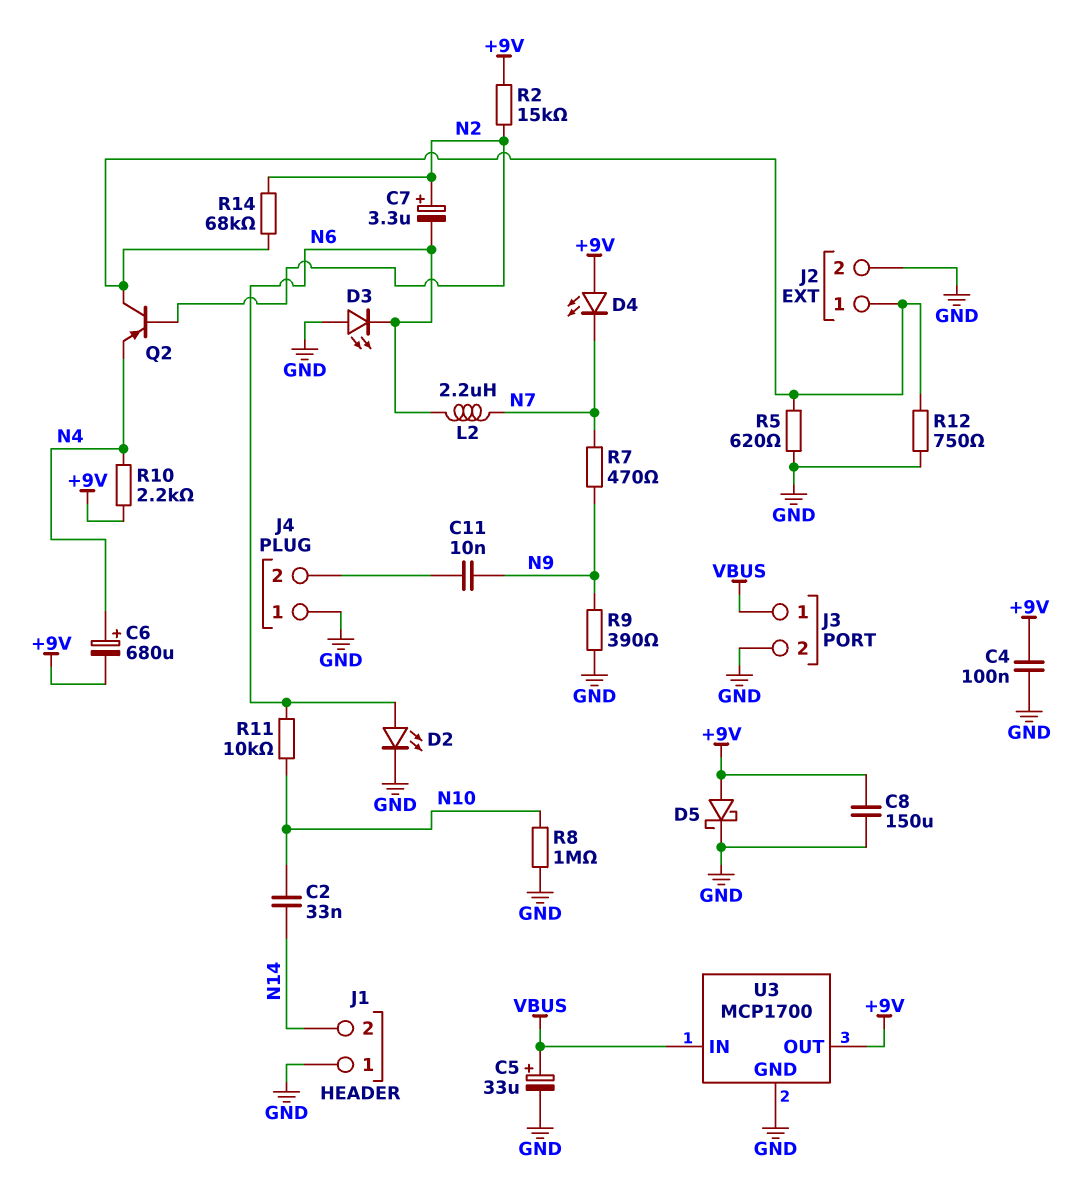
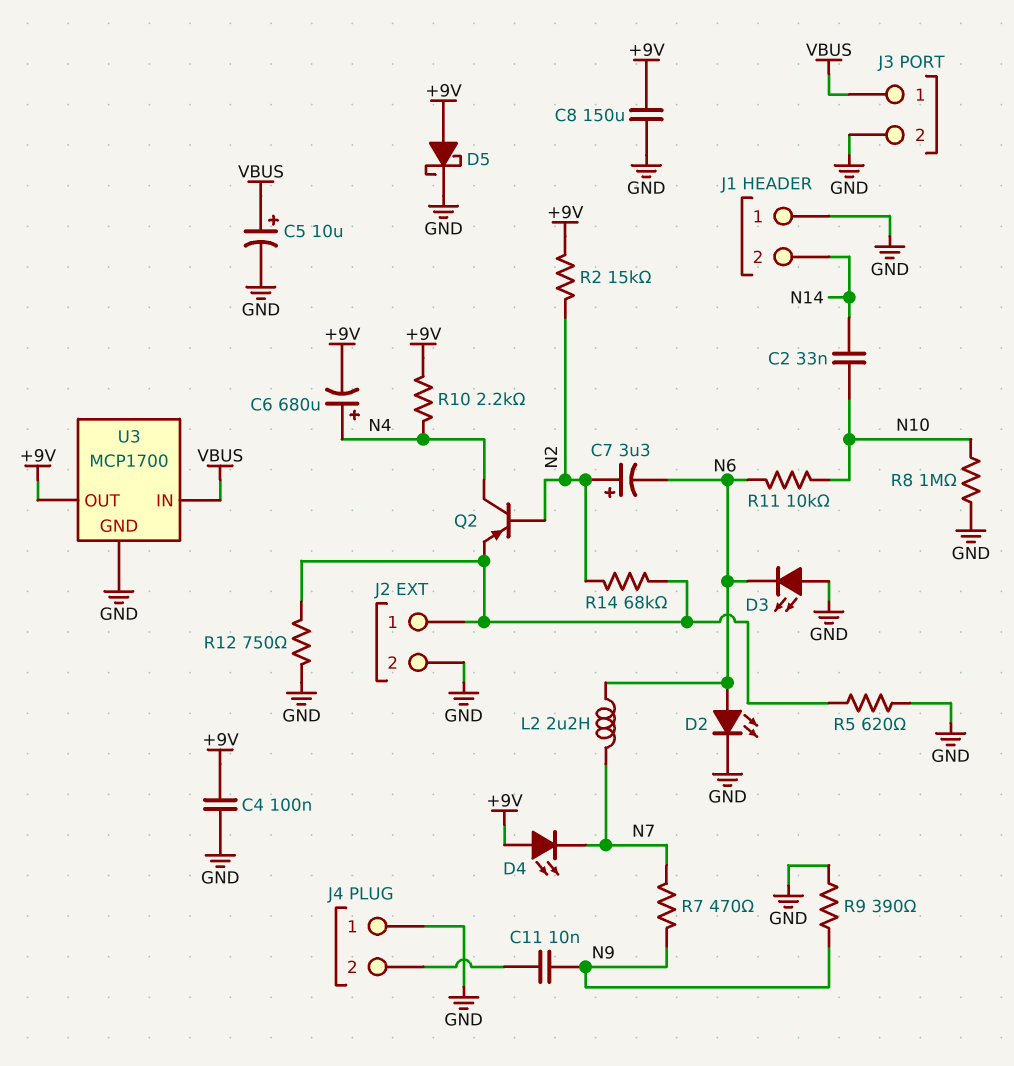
C5: 33uF (plus VBUS, minus GND) -> 10uF (plus VBUS, minus GND)
Q2: PNP (B N2, C J2/1, E N4) -> PNP (B N2, C N4, E J2/1)

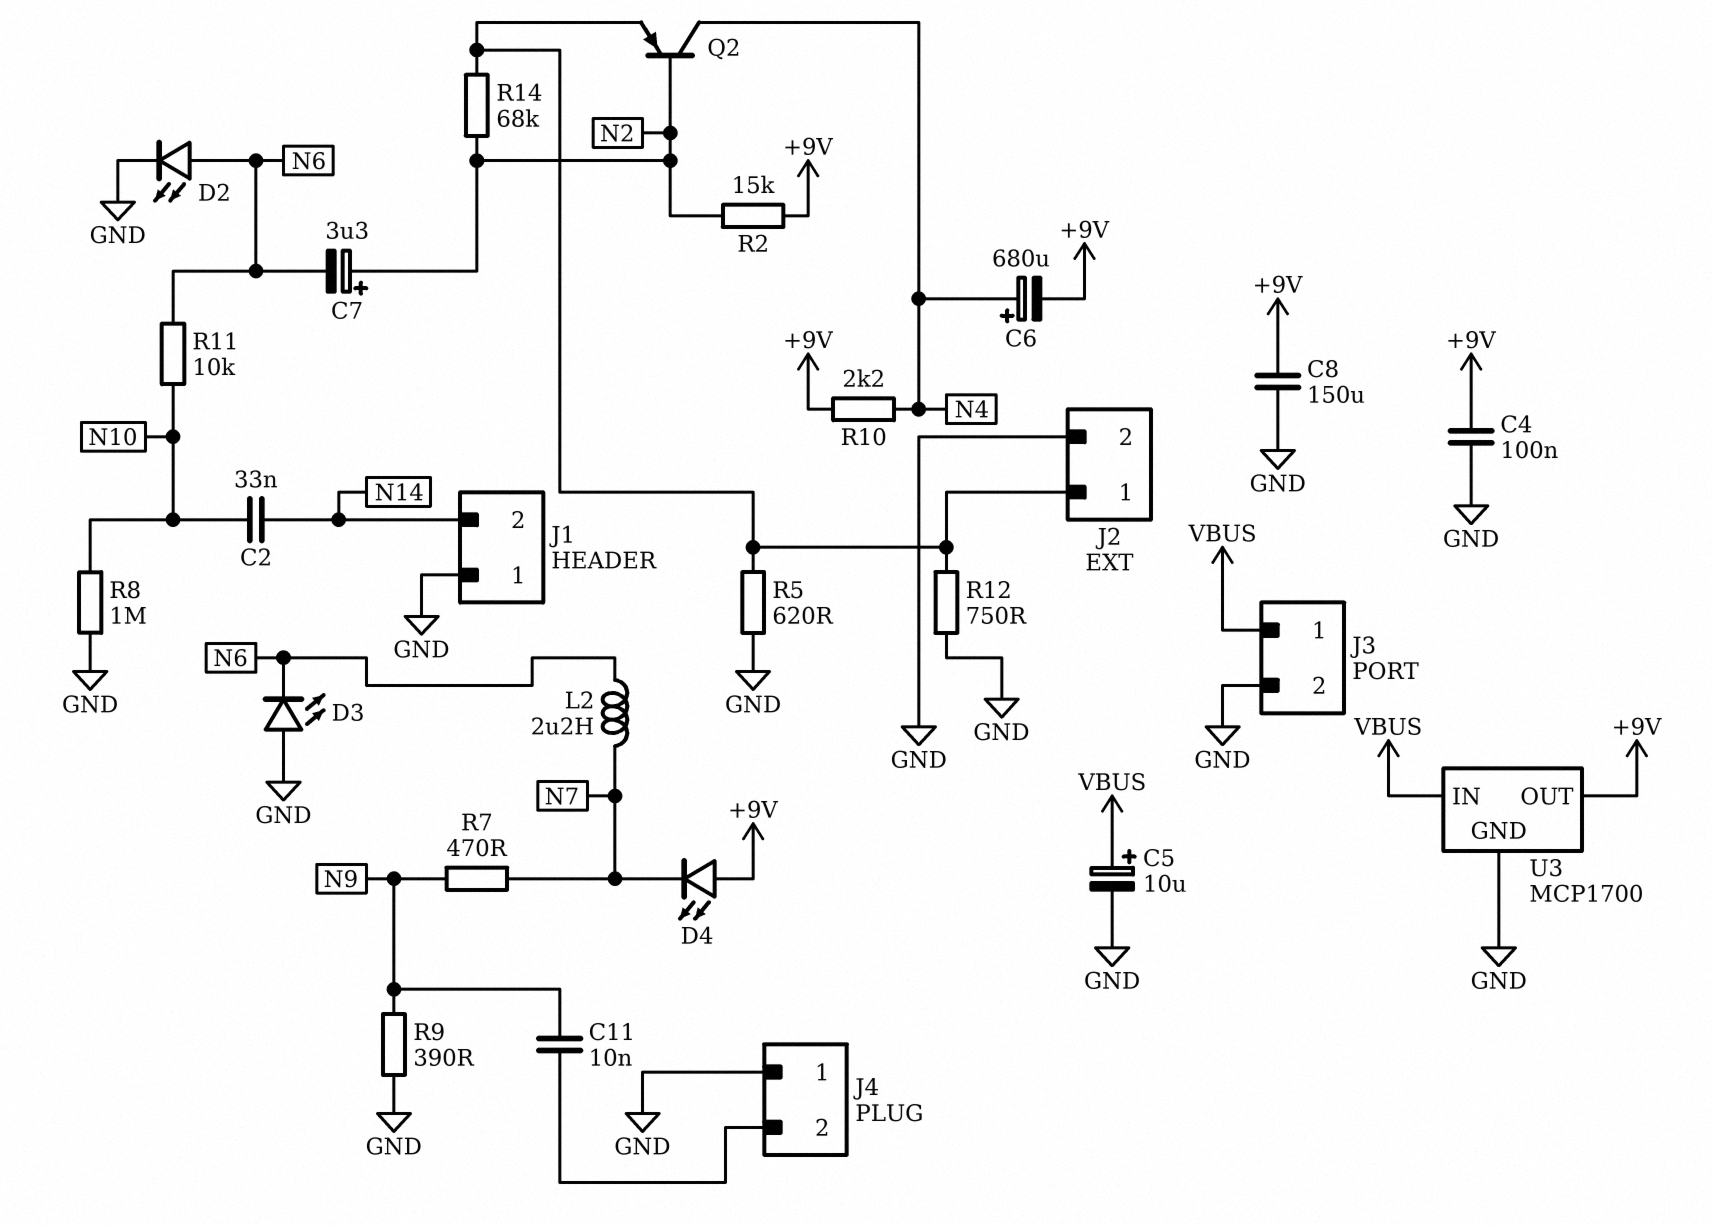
D5: schottky (A +9V, K GND) -> none

